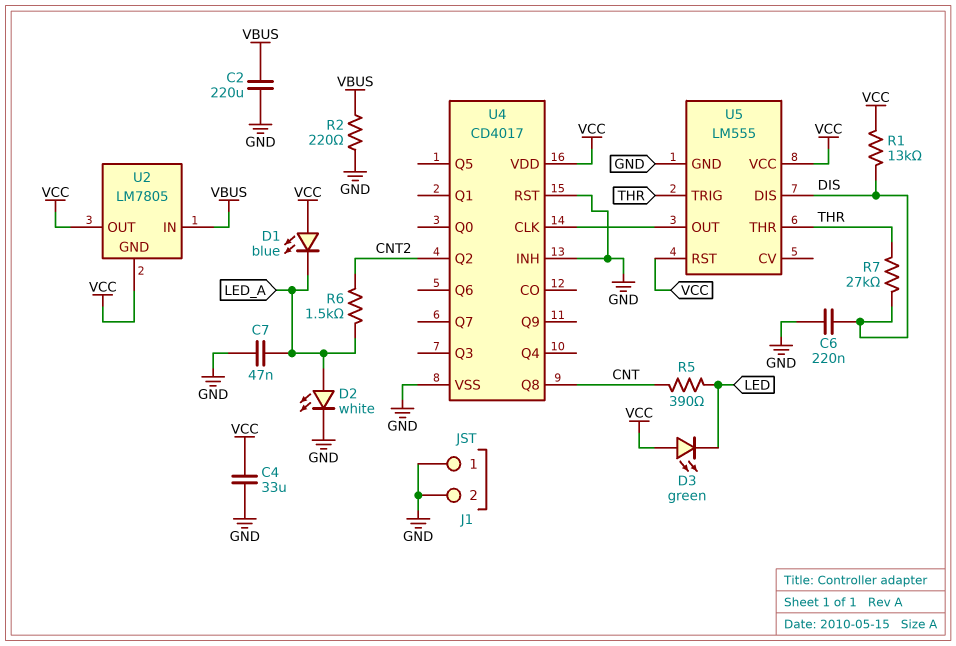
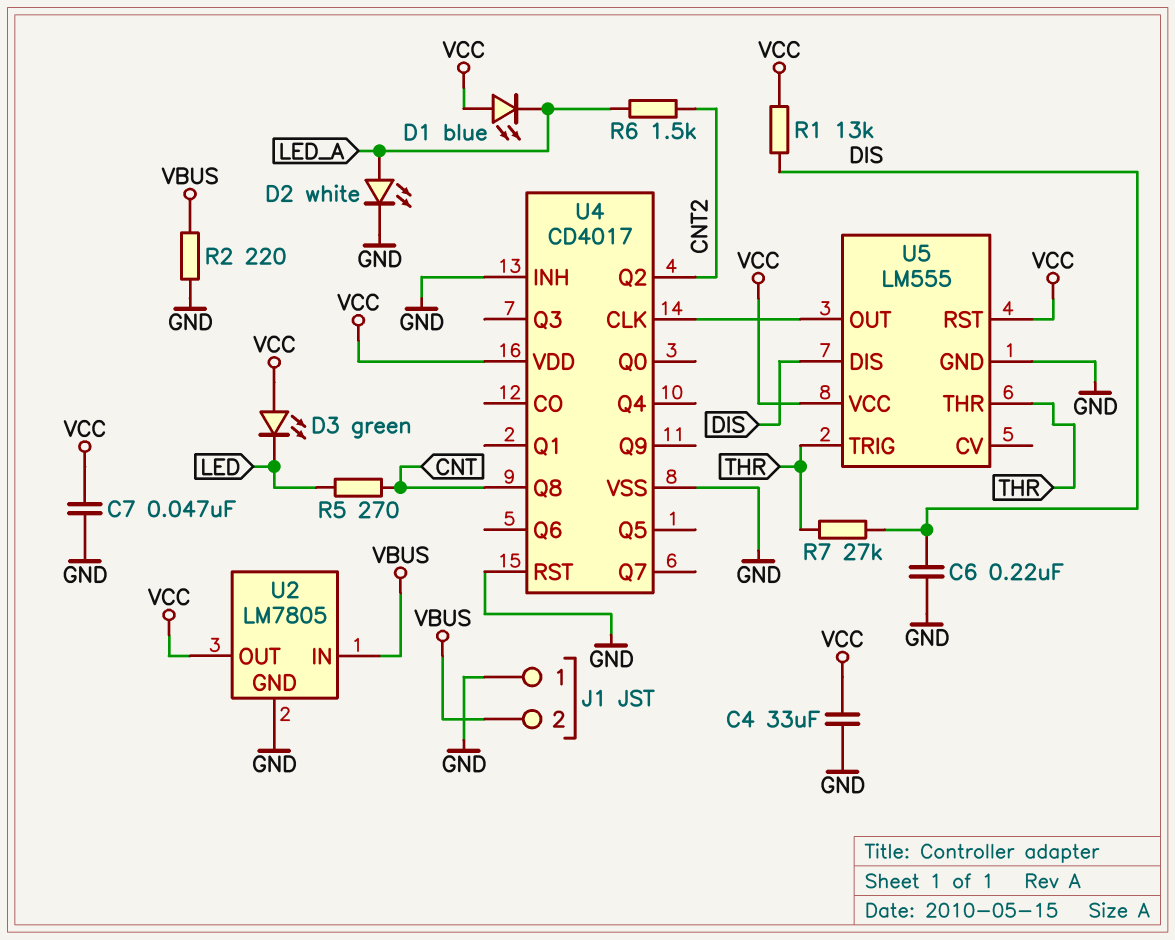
C2: 220uF (GND, VBUS) -> none
C7: 47nF (GND, LED_A) -> 47nF (GND, VCC)
J1 pin 2: GND -> VBUS
R5: 390 (CNT, LED) -> 270 (CNT, LED)
U2 pin GND: VCC -> GND

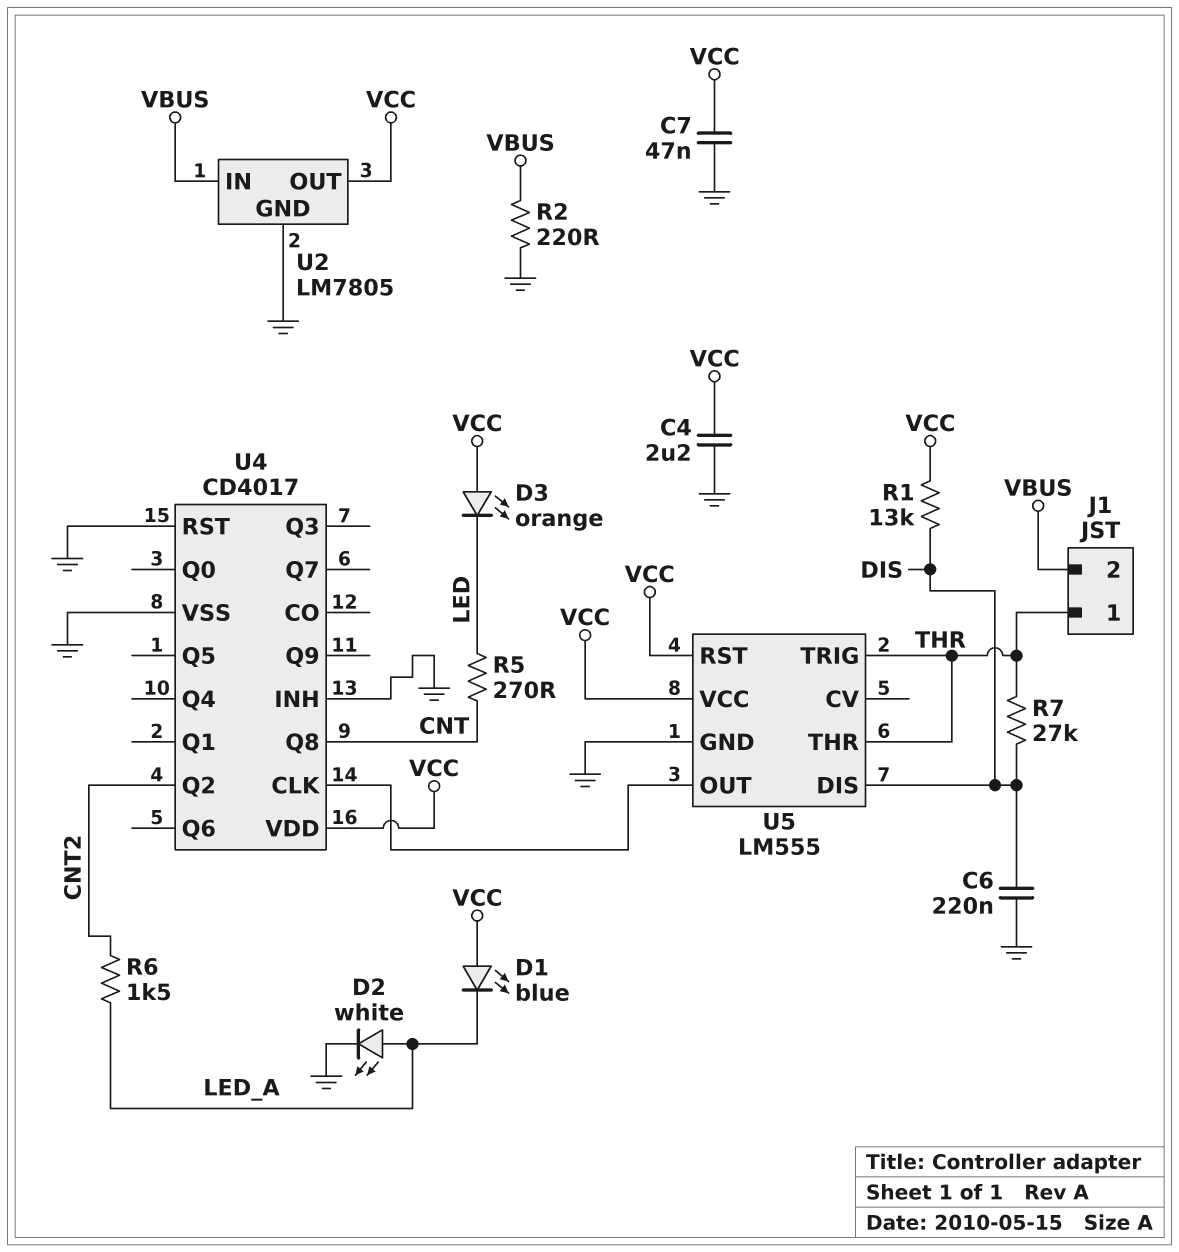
C4: 33uF (GND, VCC) -> 2.2uF (GND, VCC)
D3: LED green (A VCC, K LED) -> LED orange (A VCC, K LED)
J1 pin 1: GND -> THR

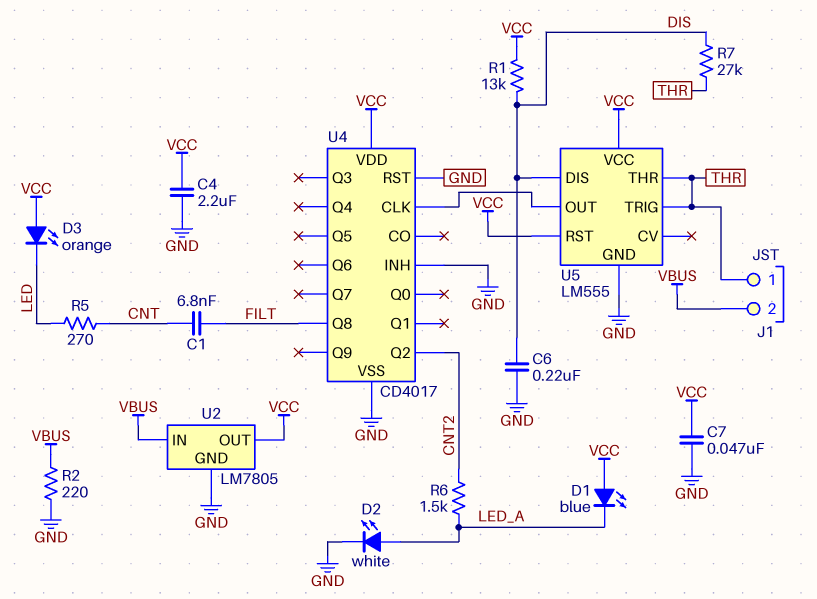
C1: none -> 6.8nF (CNT, FILT)
U4 pin Q8: CNT -> FILT

